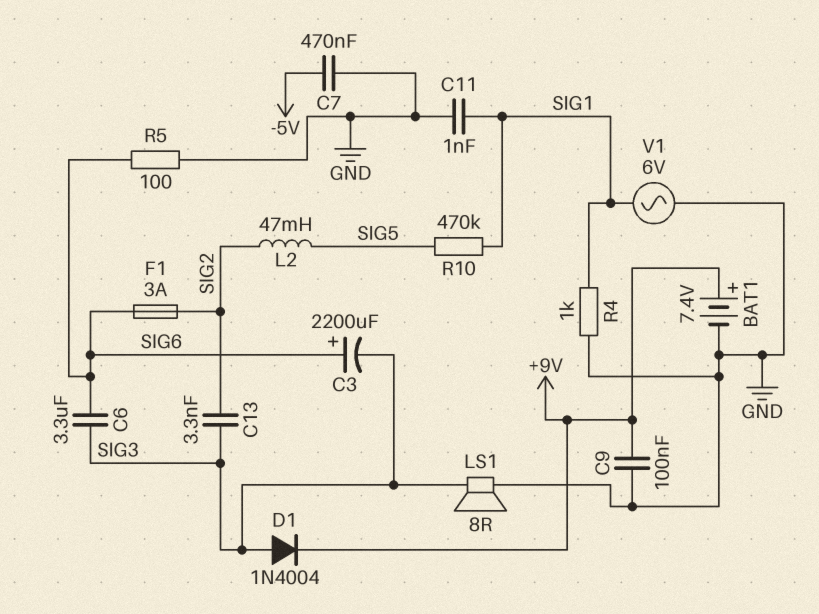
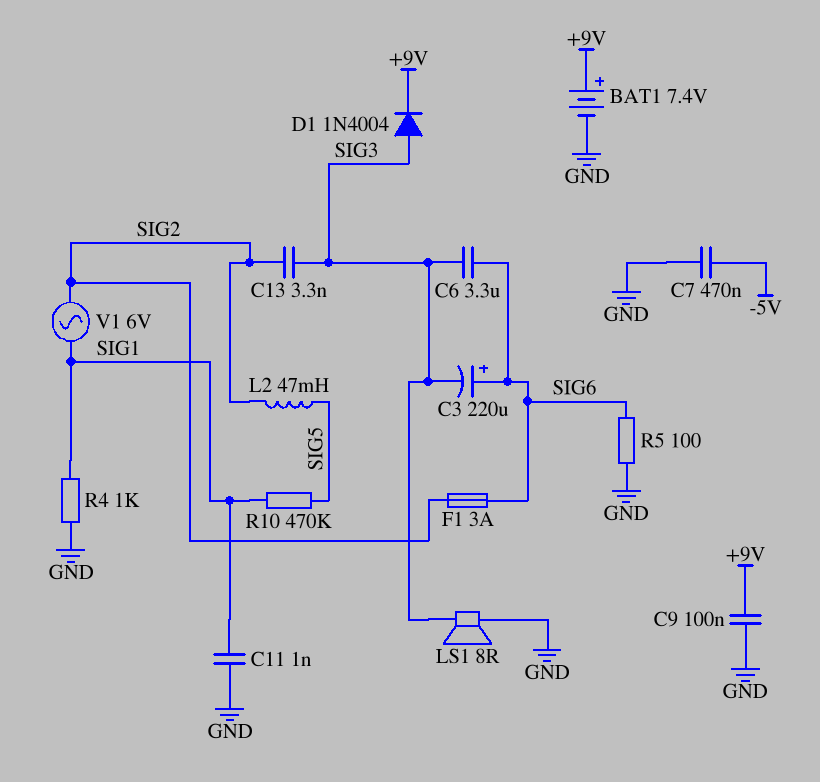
C3: 2200uF (plus SIG6, minus SIG3) -> 220uF (plus SIG6, minus SIG3)
V1: AC 6V (GND, SIG1) -> AC 6V (SIG1, SIG2)

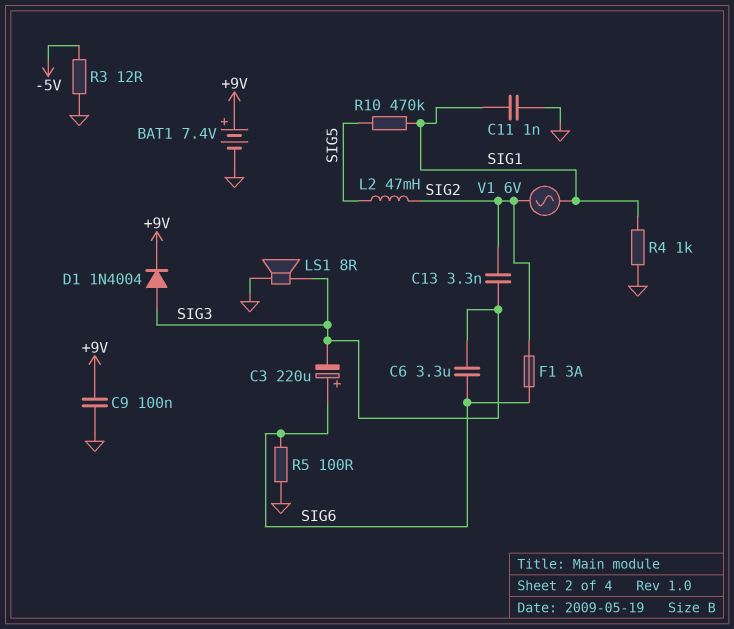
C7: 470nF (-5V, GND) -> none
R3: none -> 12 (-5V, GND)

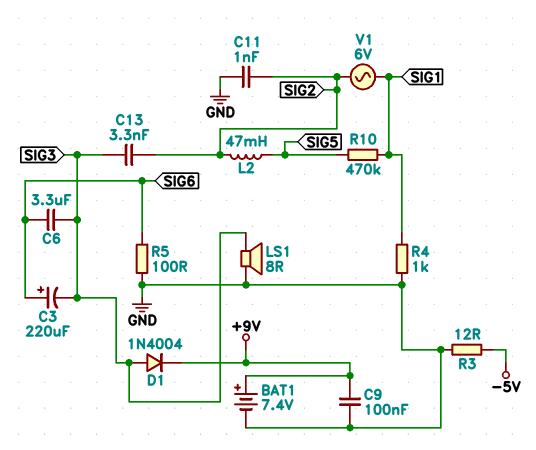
C11: 1nF (GND, SIG1) -> 1nF (GND, SIG2)
F1: 3A (SIG2, SIG6) -> none

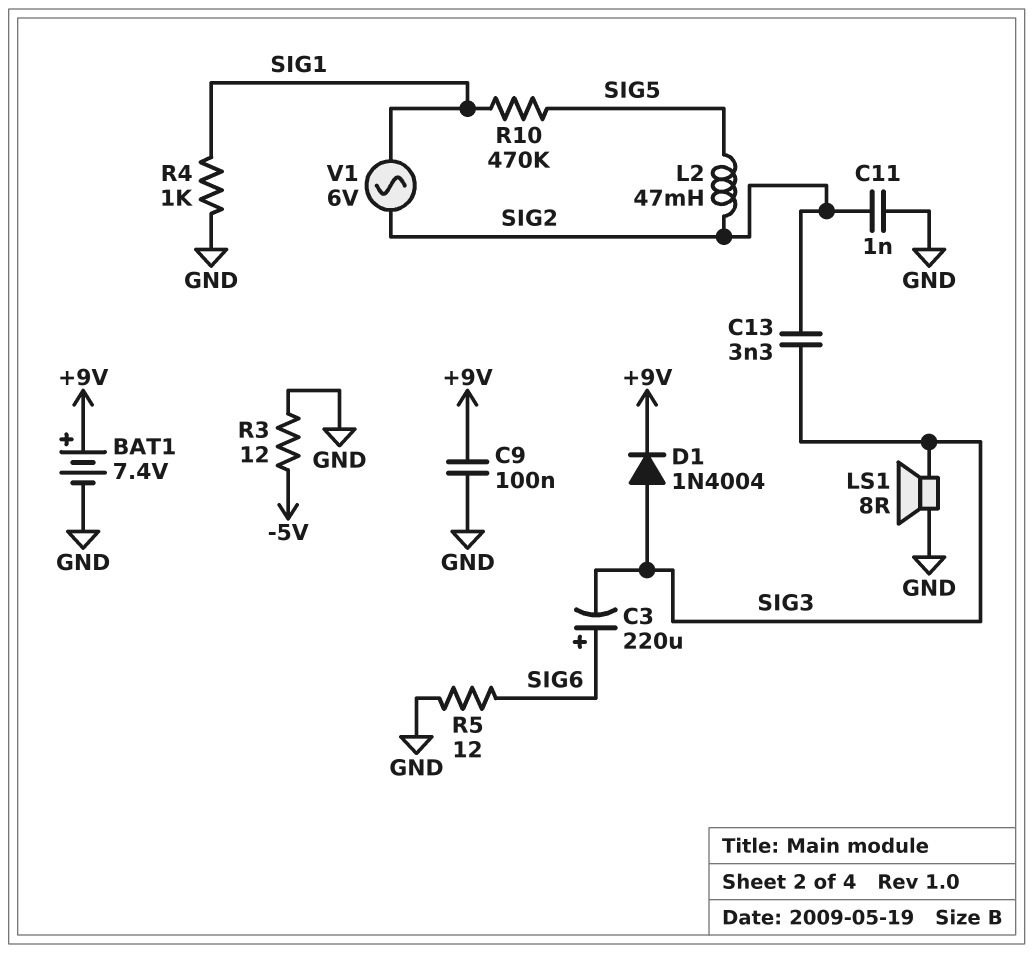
C6: 3.3uF (SIG3, SIG6) -> none
R5: 100 (GND, SIG6) -> 12 (GND, SIG6)

